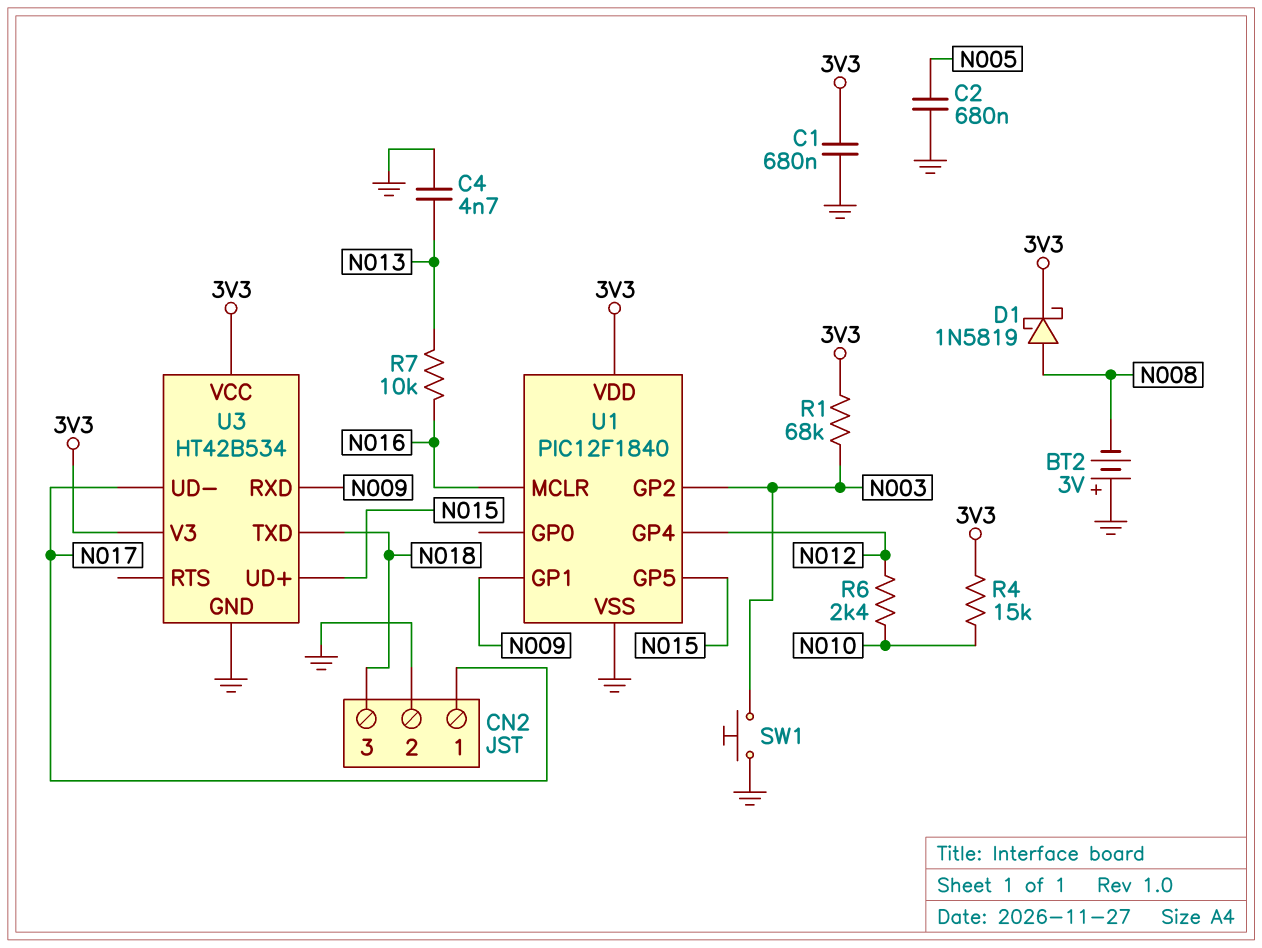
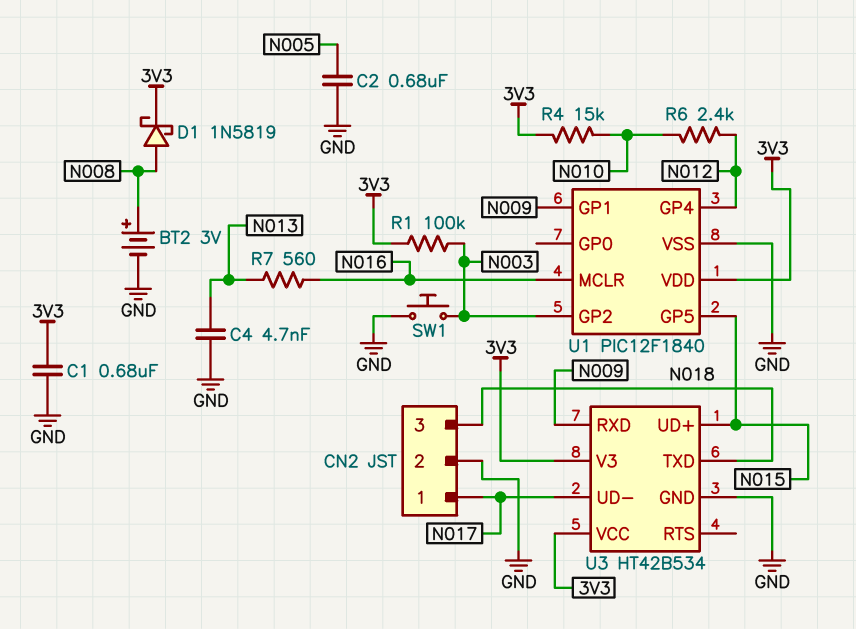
BT2: 3V (plus GND, minus N008) -> 3V (plus N008, minus GND)
R1: 68k (3V3, N003) -> 100k (3V3, N003)
R7: 10k (N013, N016) -> 560 (N013, N016)

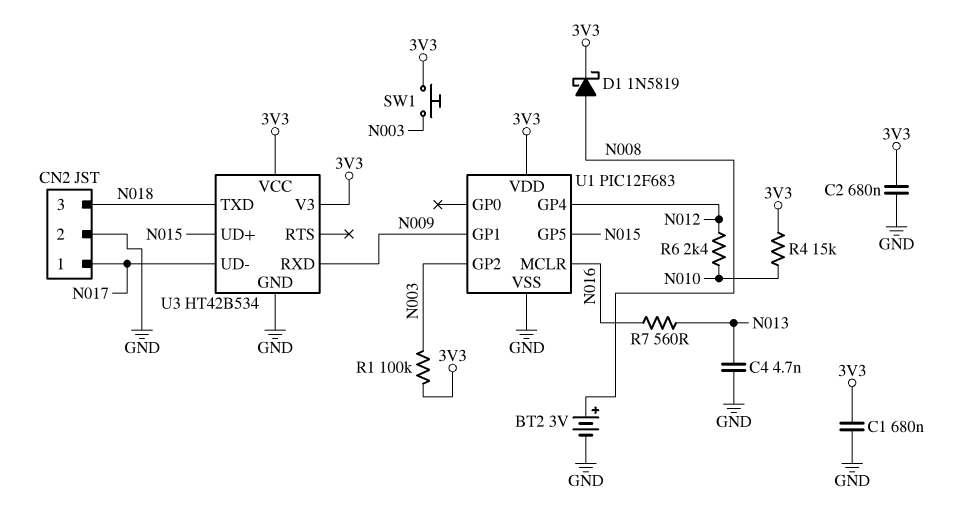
C2: 680nF (GND, N005) -> 680nF (3V3, GND)
SW1: button (GND, N003) -> button (3V3, N003)
U1: PIC12F1840 -> PIC12F683

